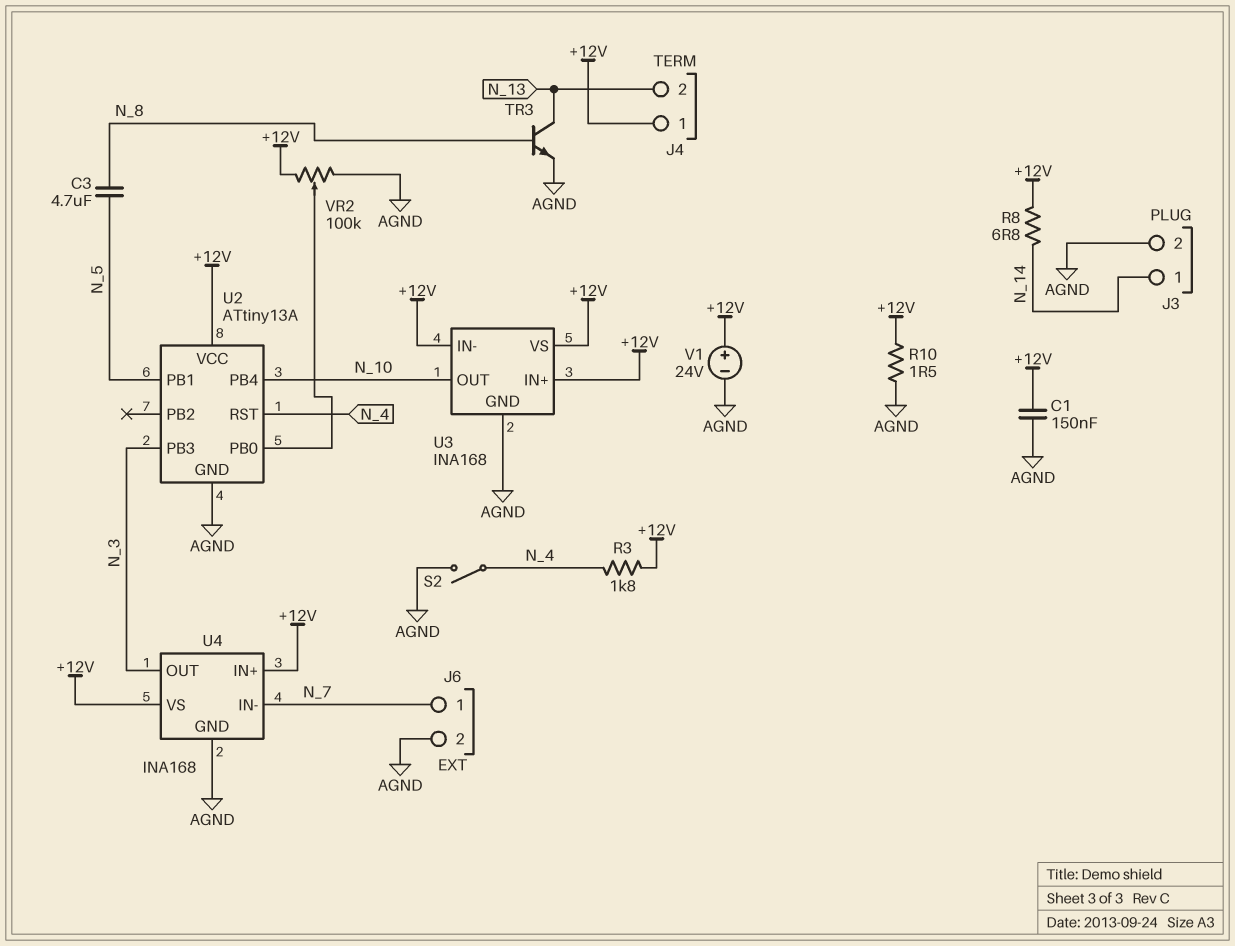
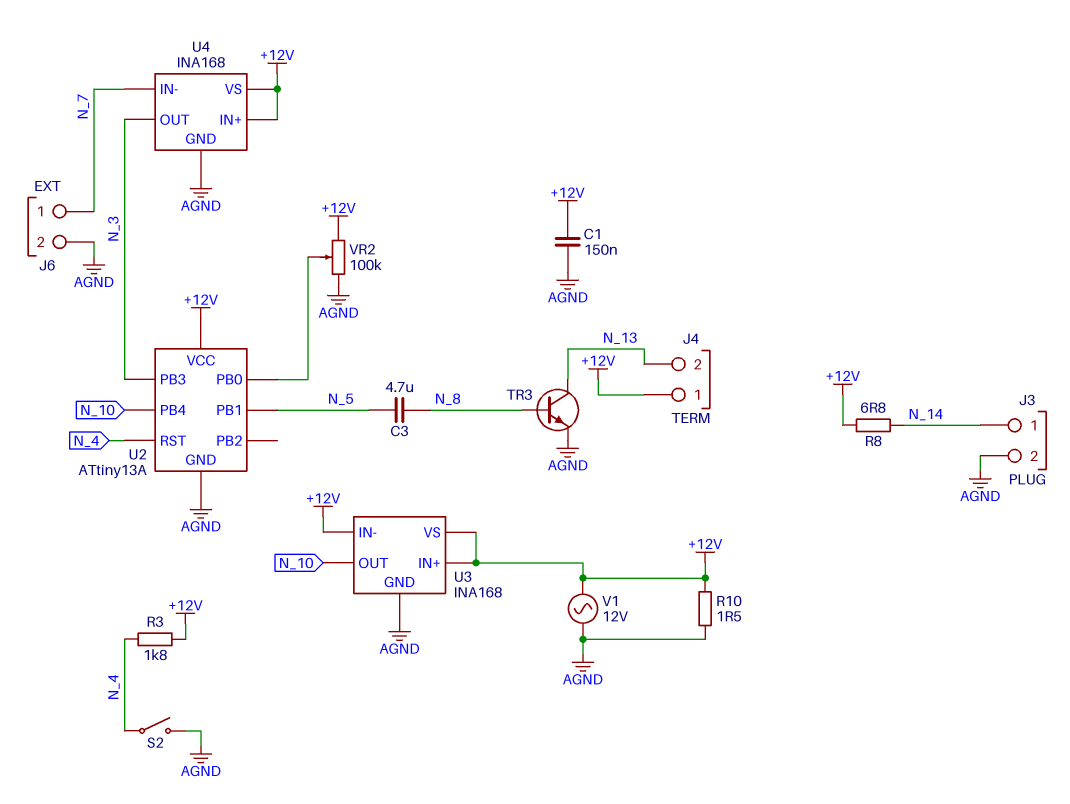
V1: 24V (plus +12V, minus AGND) -> AC 12V (+12V, AGND)

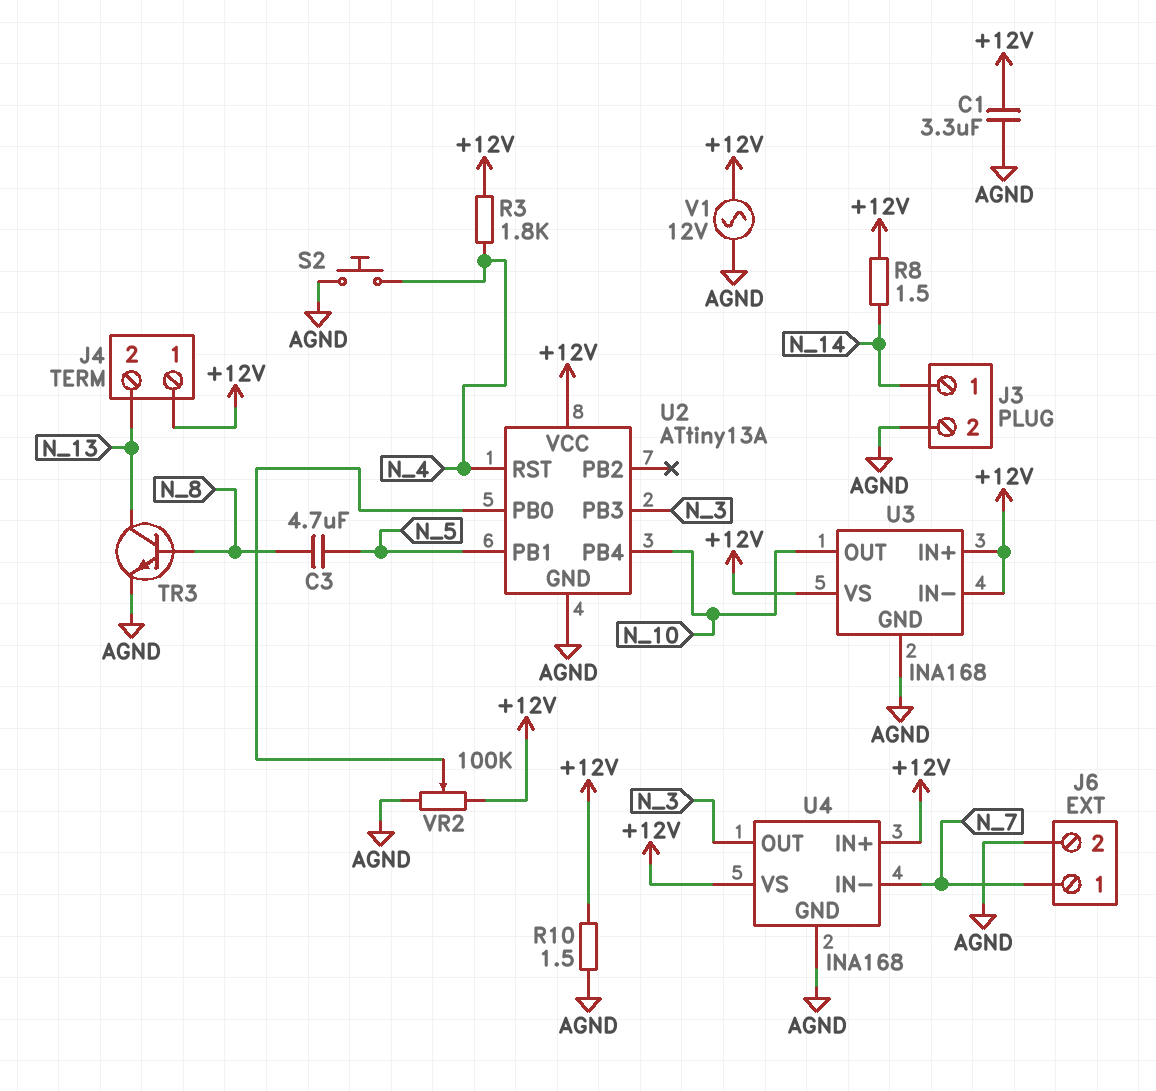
C1: 150nF (+12V, AGND) -> 3.3uF (+12V, AGND)
R8: 6.8 (+12V, N_14) -> 1.5 (+12V, N_14)
S2: switch (AGND, N_4) -> button (AGND, N_4)

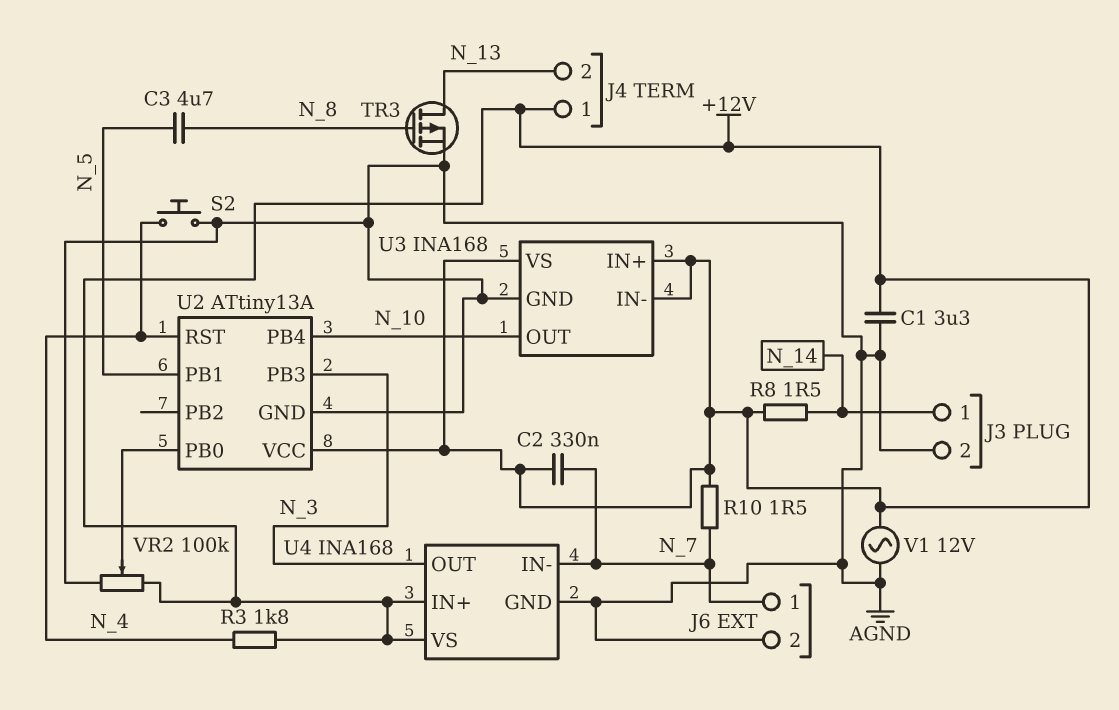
C2: none -> 330nF (+12V, N_7)
R10: 1.5 (+12V, AGND) -> 1.5 (+12V, N_7)
TR3: NPN (B N_8, C N_13, E AGND) -> PMOS (G N_8, D N_13, S AGND)

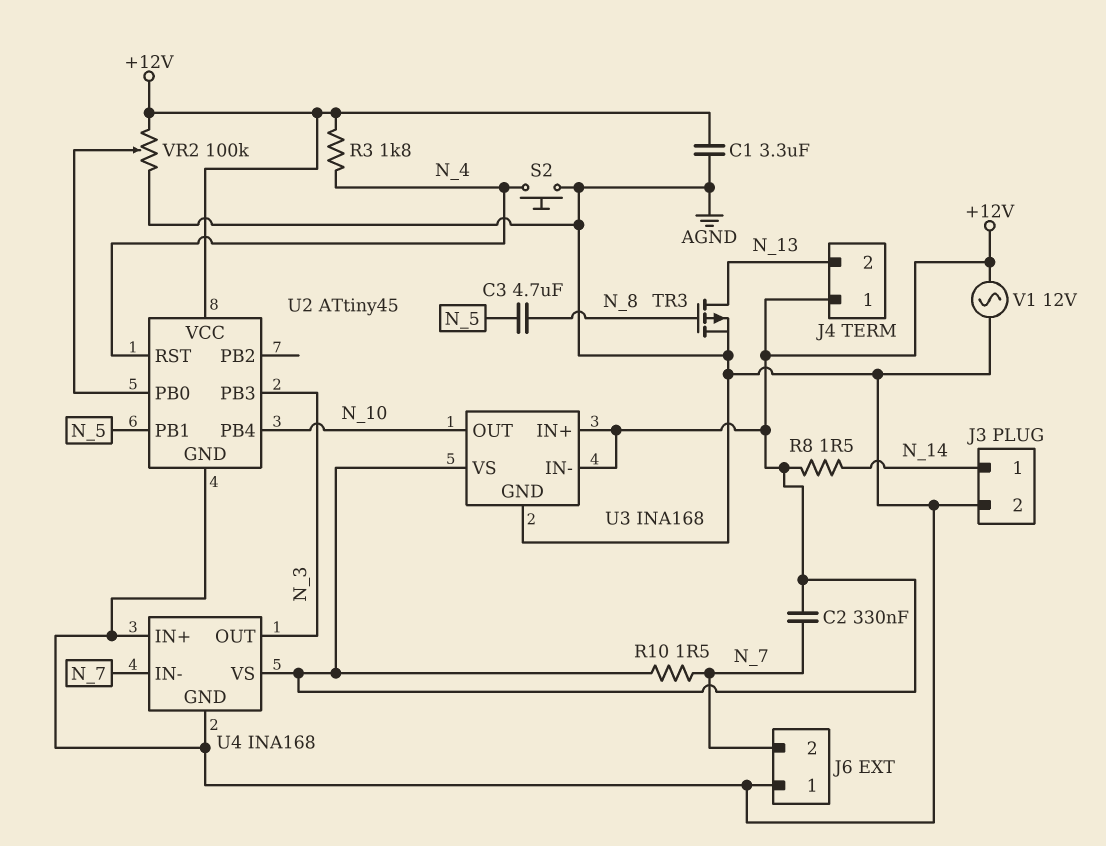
J6 pin 1: N_7 -> AGND
J6 pin 2: AGND -> N_7
U2: ATtiny13A -> ATtiny45
U4 pin IN+: +12V -> AGND

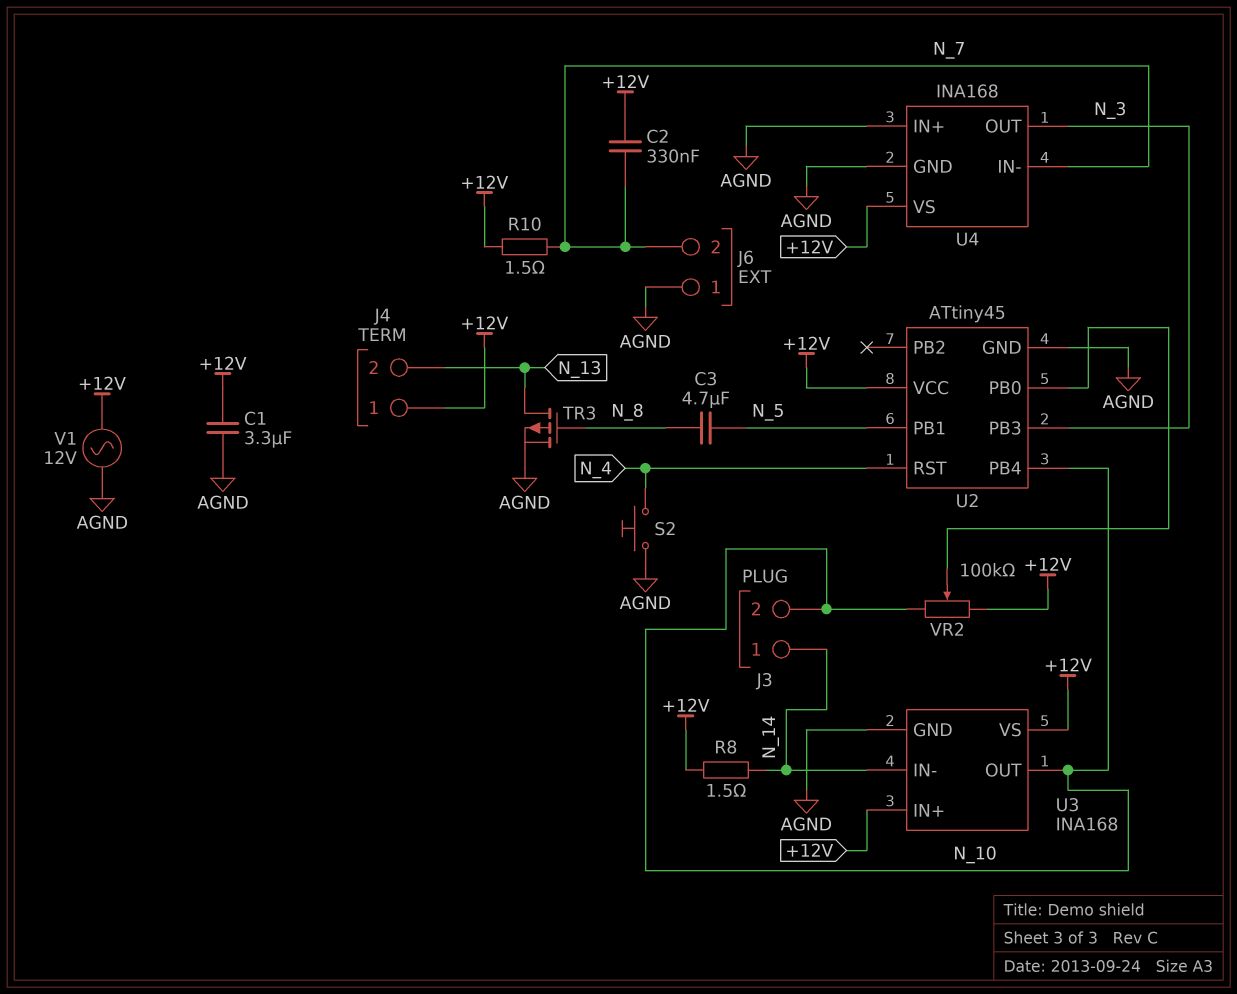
J3 pin 2: AGND -> N_10
R3: 1.8k (+12V, N_4) -> none
U3 pin IN-: +12V -> N_14
VR2: 100k (+12V, AGND, wiper U2/PB0) -> 100k (+12V, N_10, wiper U2/PB0)

